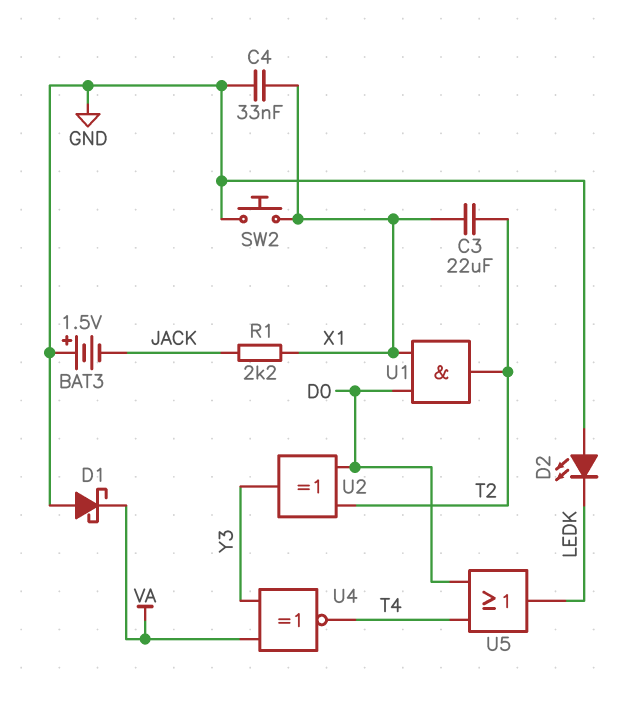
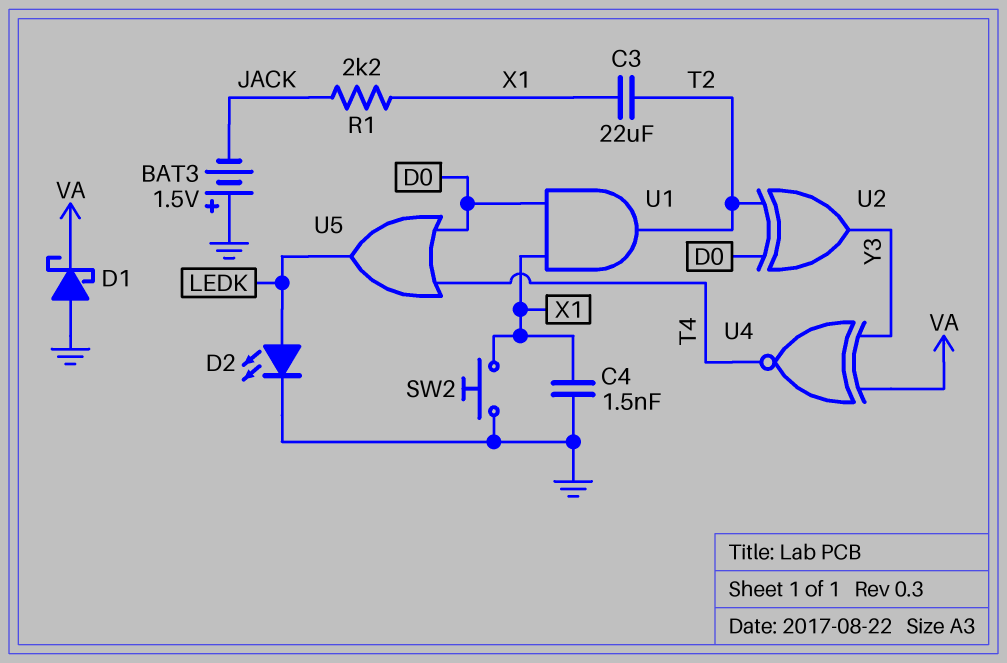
C4: 33nF (GND, X1) -> 1.5nF (GND, X1)
D2: LED (A GND, K LEDK) -> LED (A LEDK, K GND)

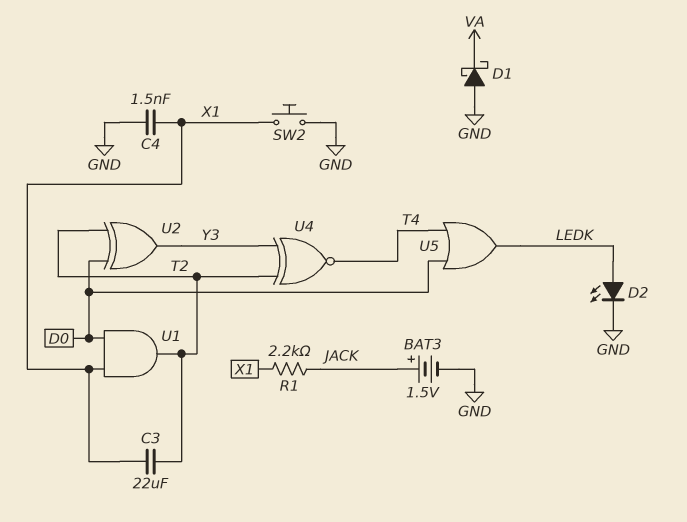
BAT3: 1.5V (plus GND, minus JACK) -> 1.5V (plus JACK, minus GND)
U4: XNOR (in VA, in Y3, out T4) -> XNOR (in T2, in Y3, out T4)

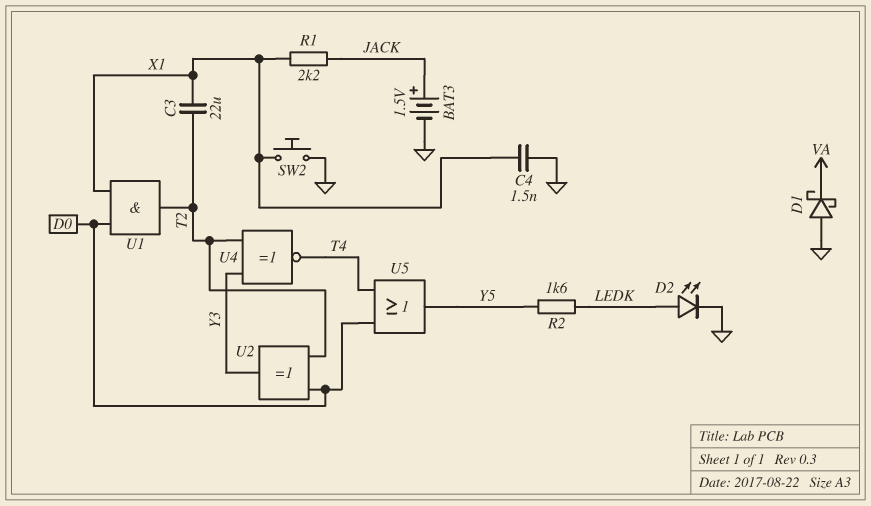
R2: none -> 1.6k (LEDK, Y5)
U5: OR (in D0, in T4, out LEDK) -> OR (in D0, in T4, out Y5)

